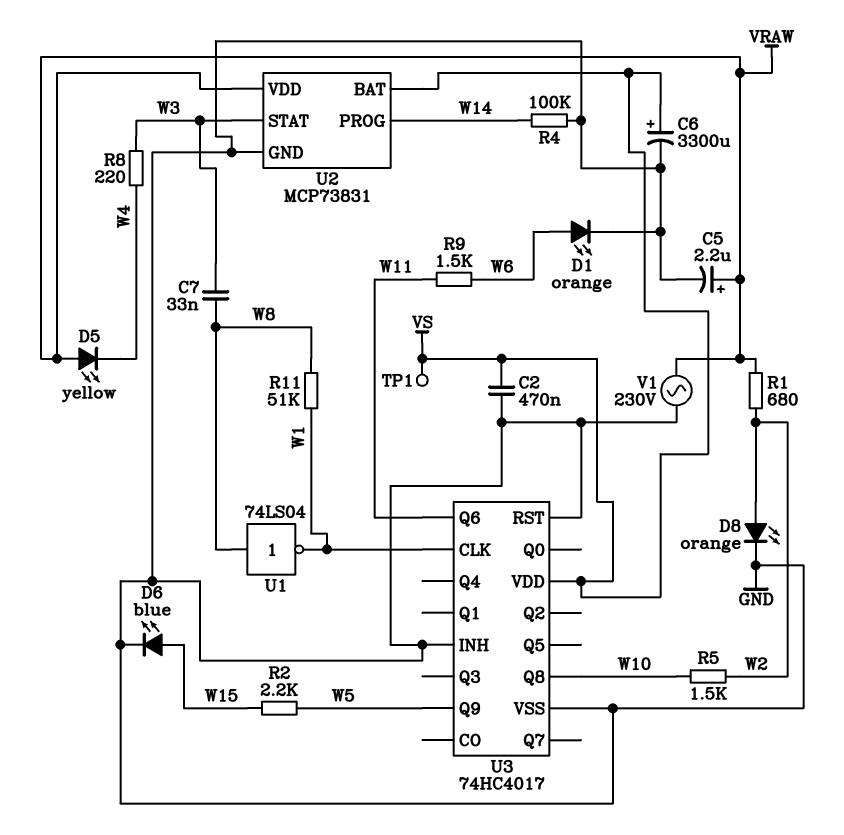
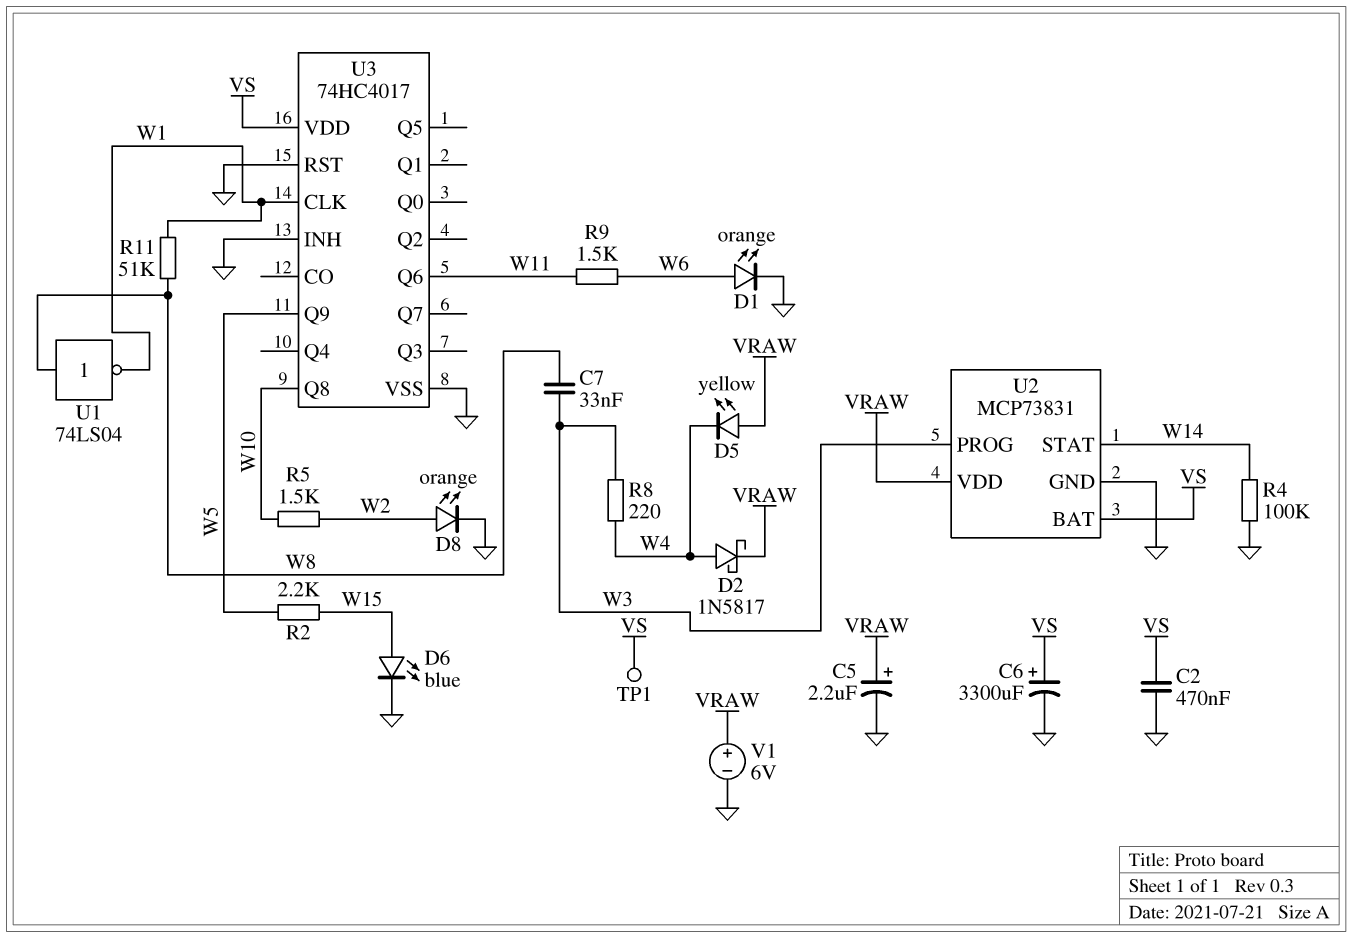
D2: none -> schottky 1N5817 (A W4, K VRAW)
R1: 680 (VRAW, W2) -> none
U2 pin PROG: W14 -> W3
U2 pin STAT: W3 -> W14
V1: AC 230V (GND, VRAW) -> 6V (plus VRAW, minus GND)

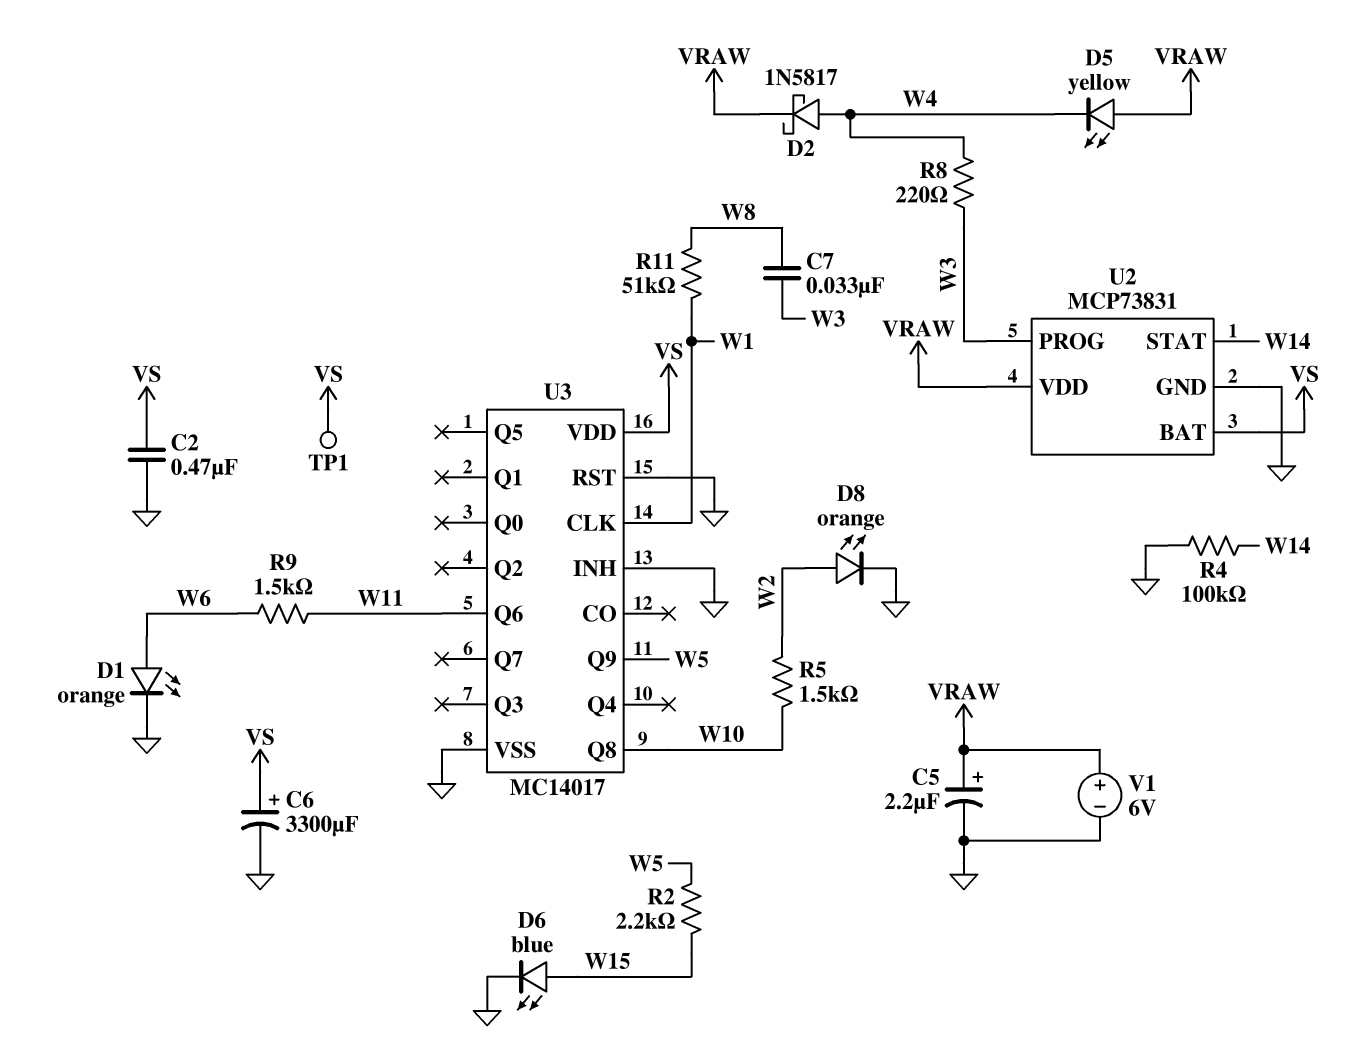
U1: NOT 74LS04 (in W8, out W1) -> none
U3: 74HC4017 -> MC14017

